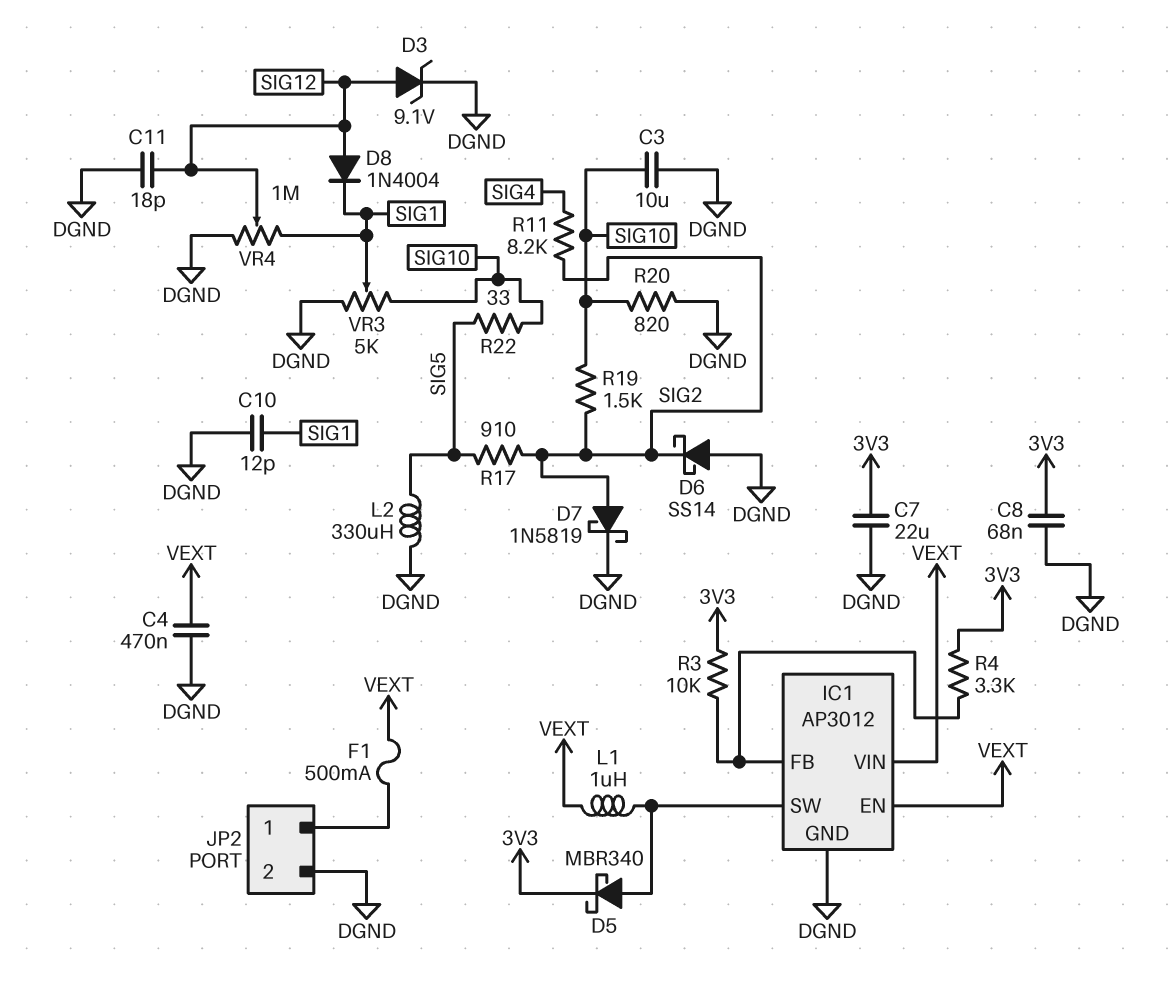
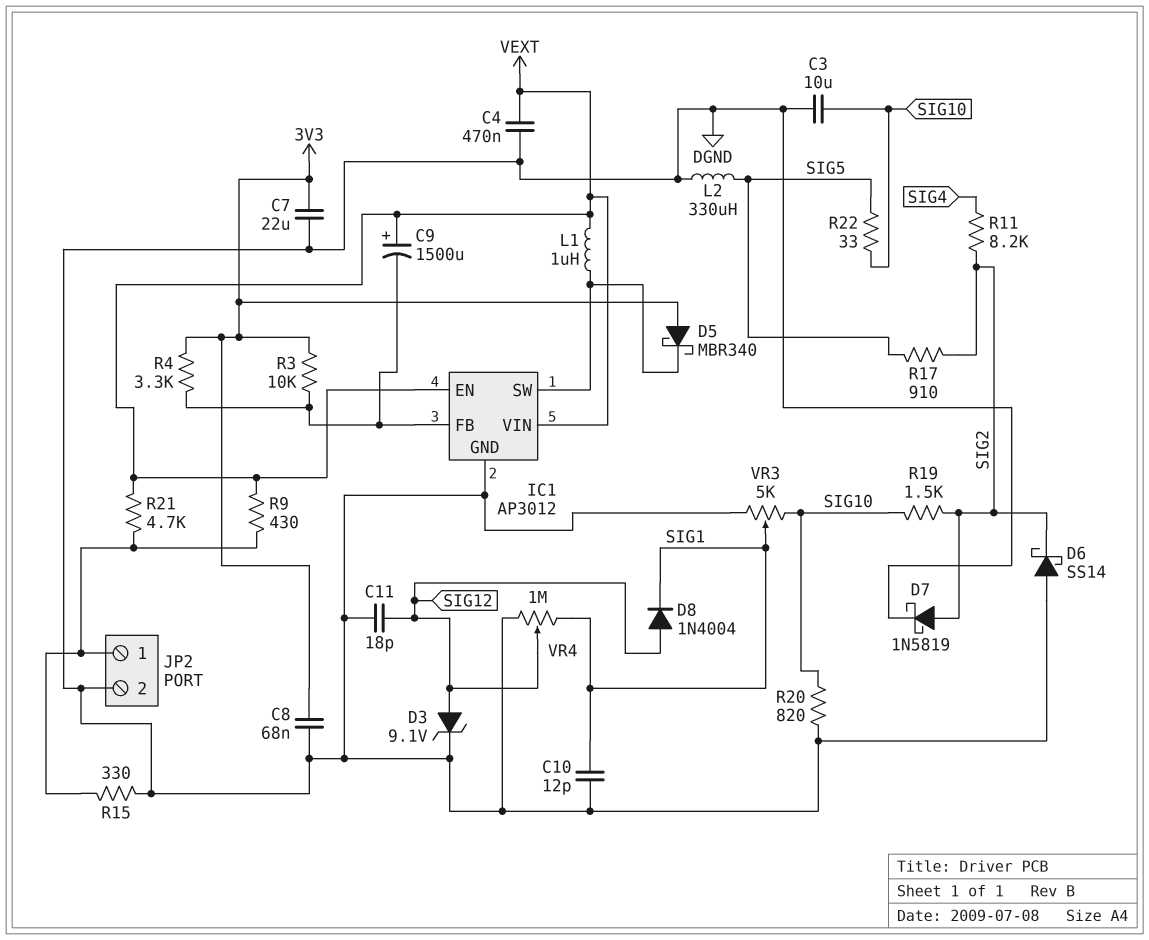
C9: none -> 1500uF (plus VEXT, minus IC1/FB)
D5: schottky MBR340 (A IC1/SW, K 3V3) -> schottky MBR340 (A 3V3, K IC1/SW)
F1: 500mA (JP2/1, VEXT) -> none
R9: none -> 430 (JP2/1, VEXT)
R15: none -> 330 (DGND, JP2/1)
R21: none -> 4.7k (JP2/1, VEXT)

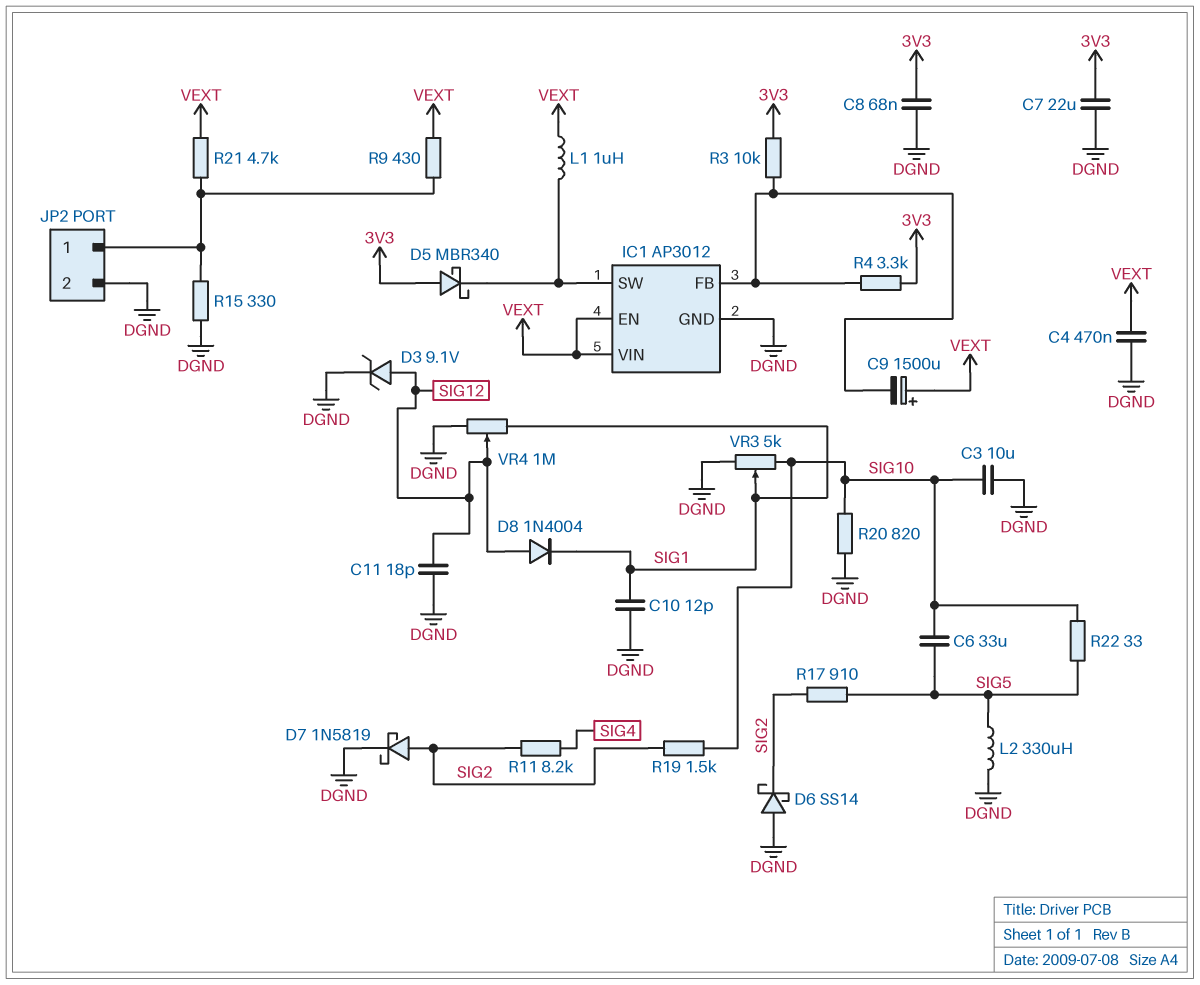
C6: none -> 33uF (SIG5, SIG10)

